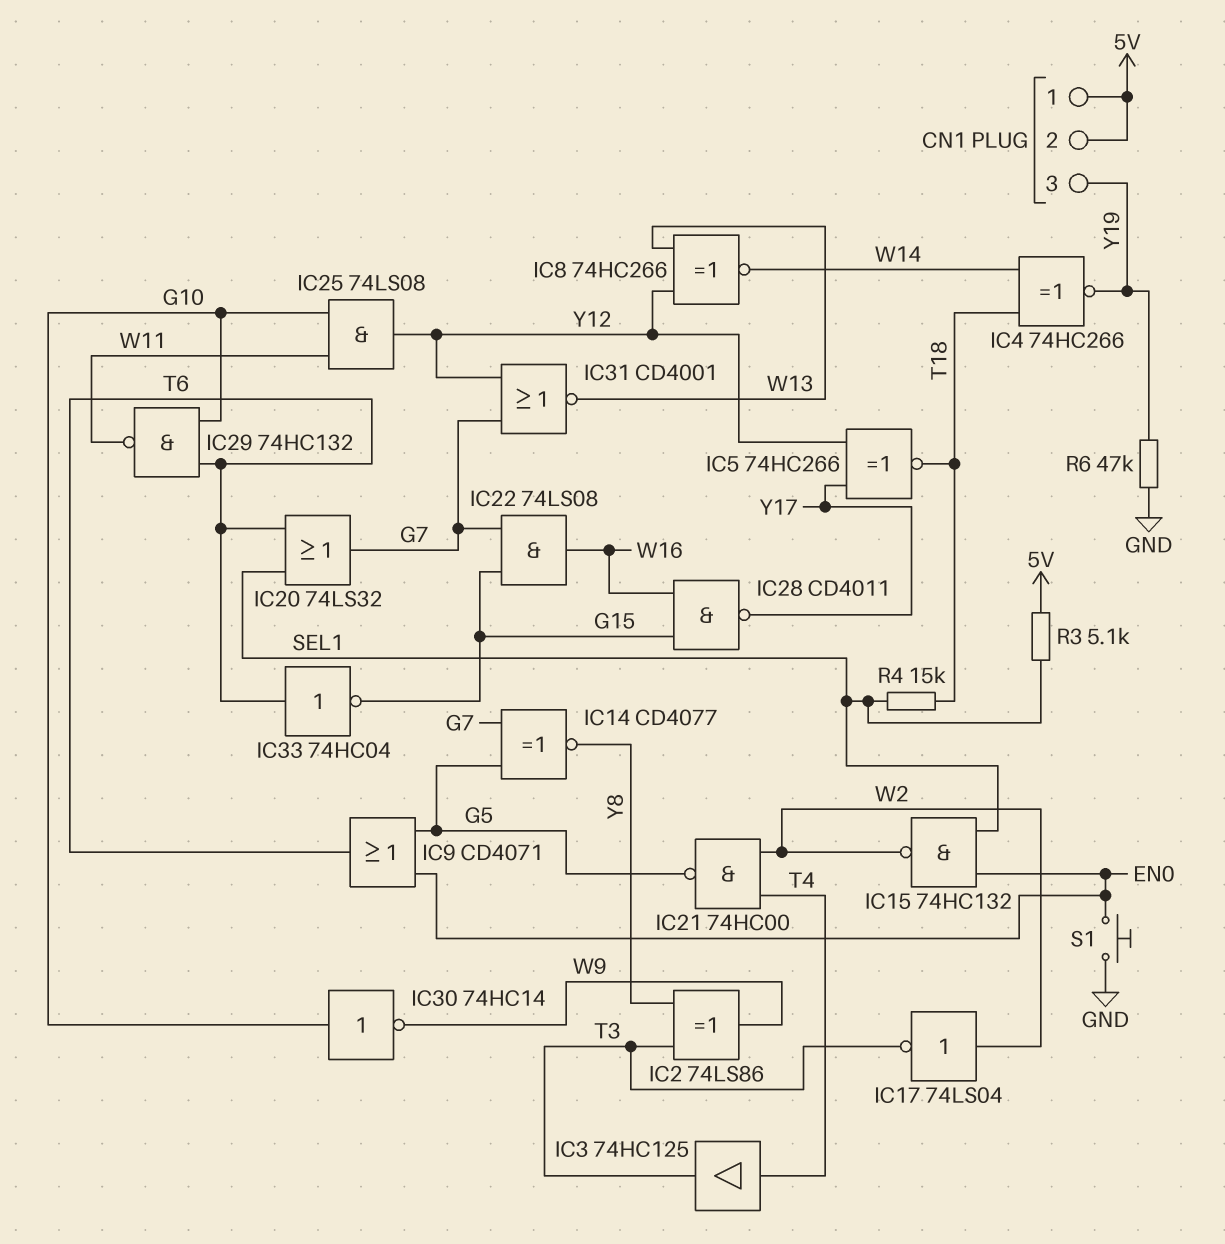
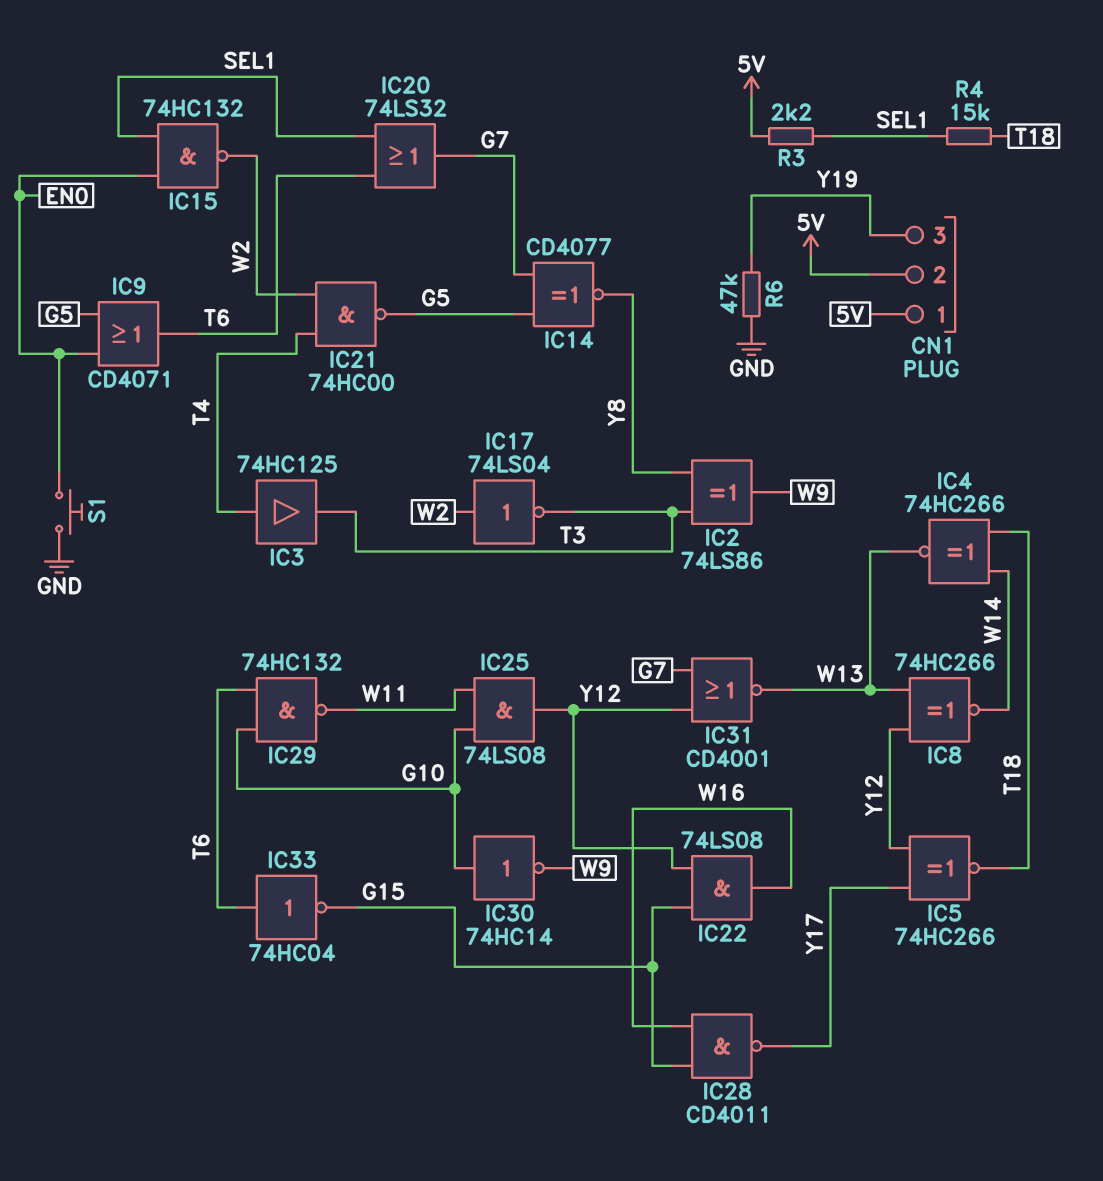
IC4: XNOR 74HC266 (in T18, in W14, out Y19) -> XNOR 74HC266 (in T18, in W14, out W13)
IC22: AND 74LS08 (in G7, in G15, out W16) -> AND 74LS08 (in G15, in Y12, out W16)
R3: 5.1k (5V, SEL1) -> 2.2k (5V, SEL1)

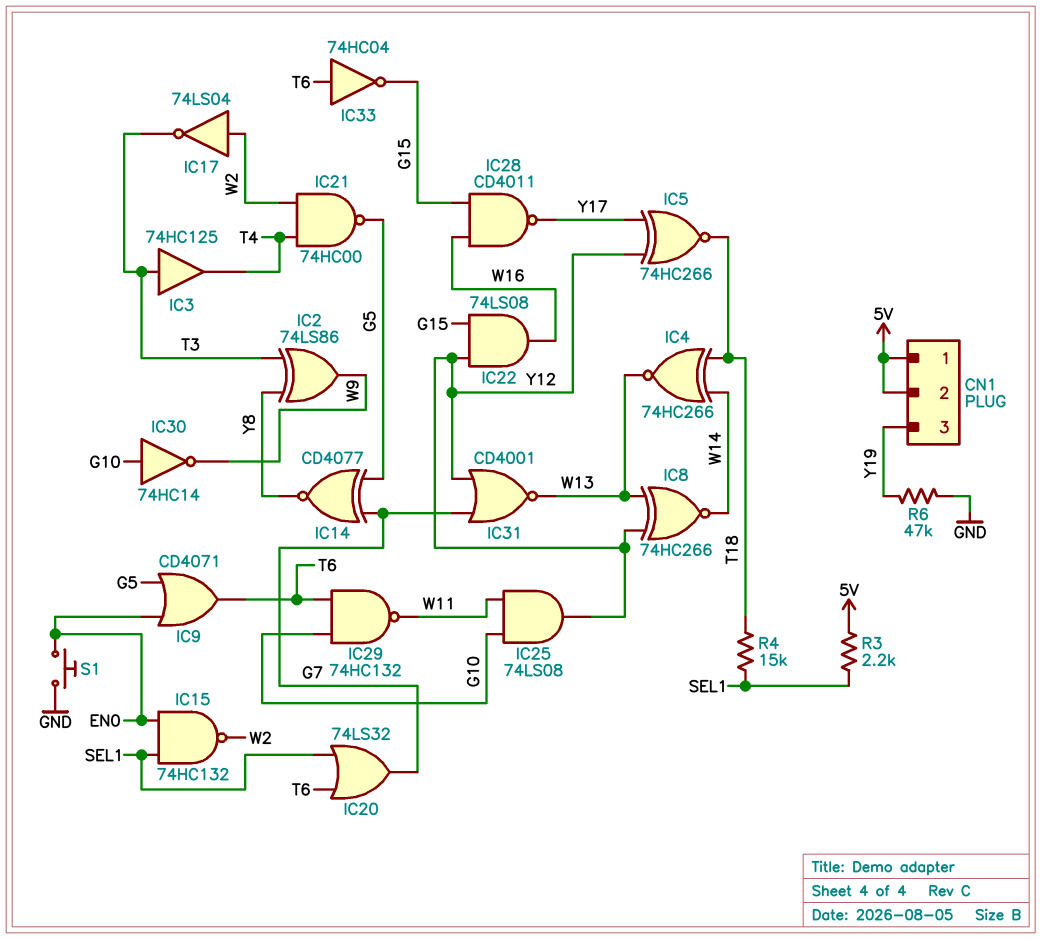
IC3: buffer 74HC125 (in T4, out T3) -> buffer 74HC125 (in T3, out T4)

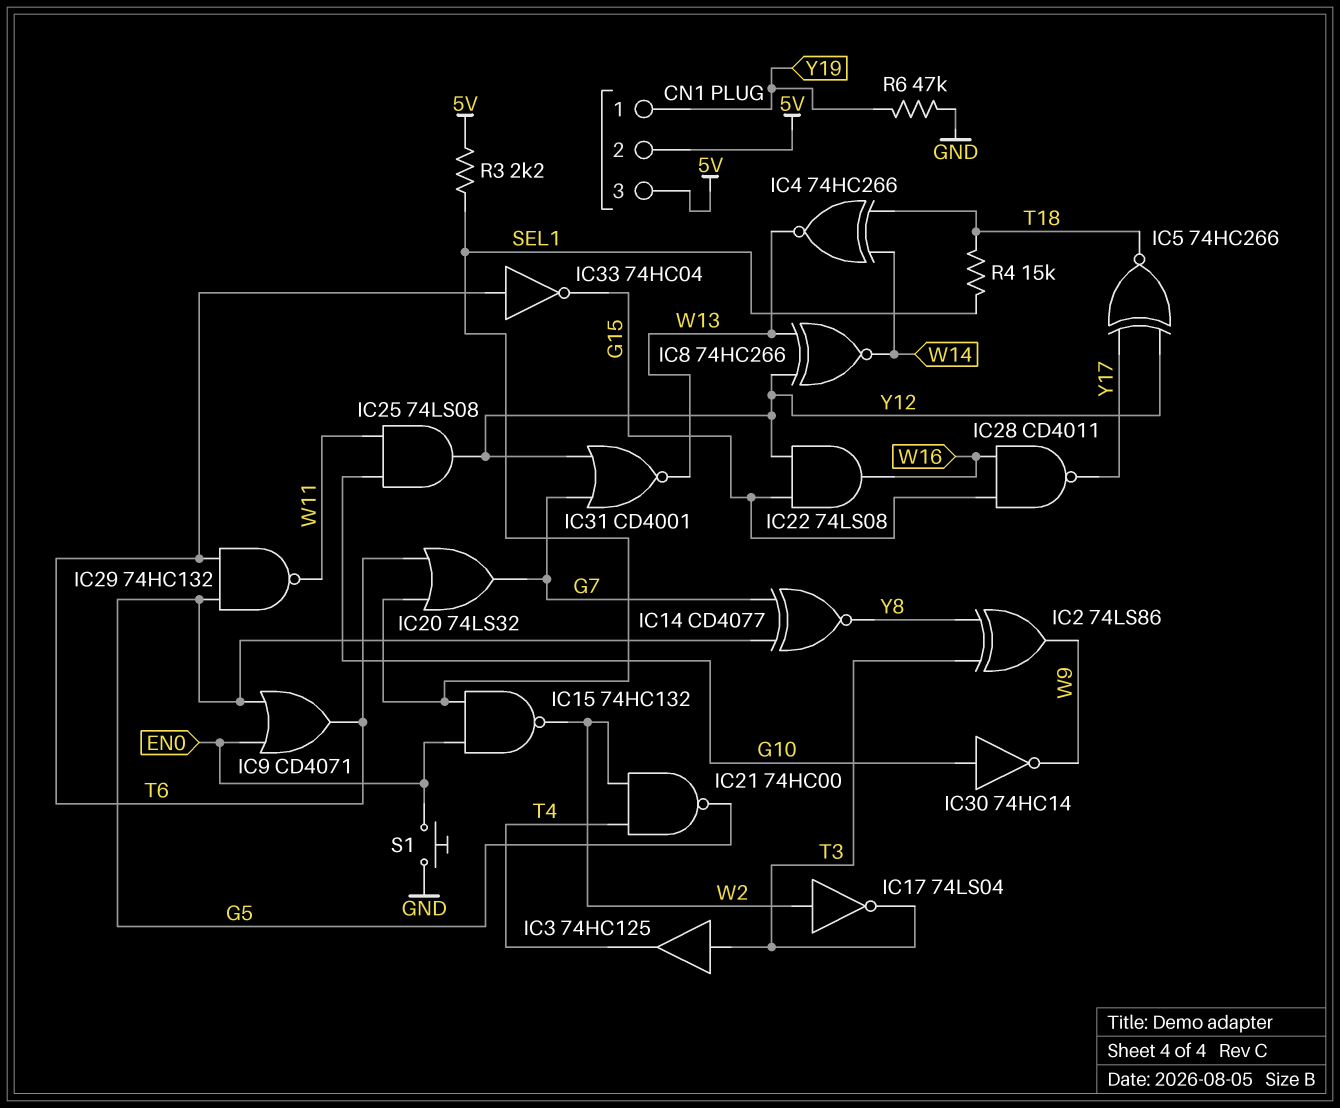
CN1 pin 1: 5V -> Y19
CN1 pin 3: Y19 -> 5V
IC29: NAND 74HC132 (in G10, in T6, out W11) -> NAND 74HC132 (in G5, in T6, out W11)

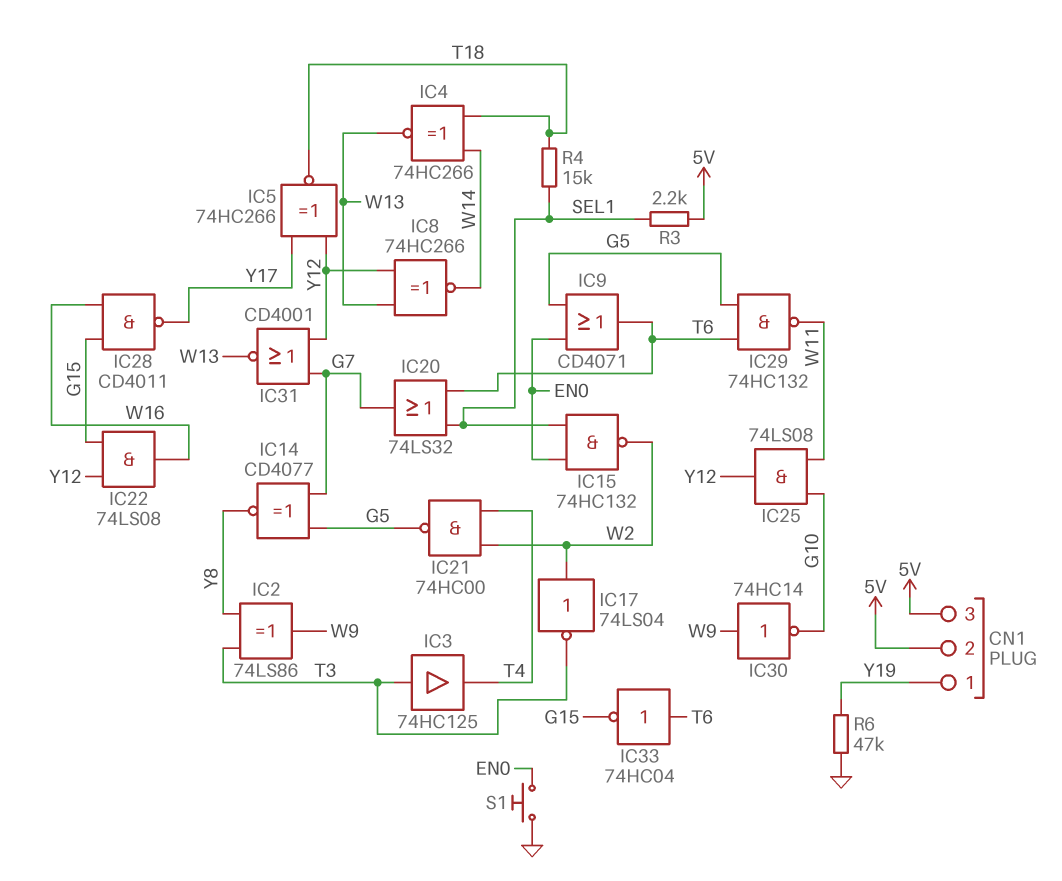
IC30: NOT 74HC14 (in G10, out W9) -> NOT 74HC14 (in W9, out G10)

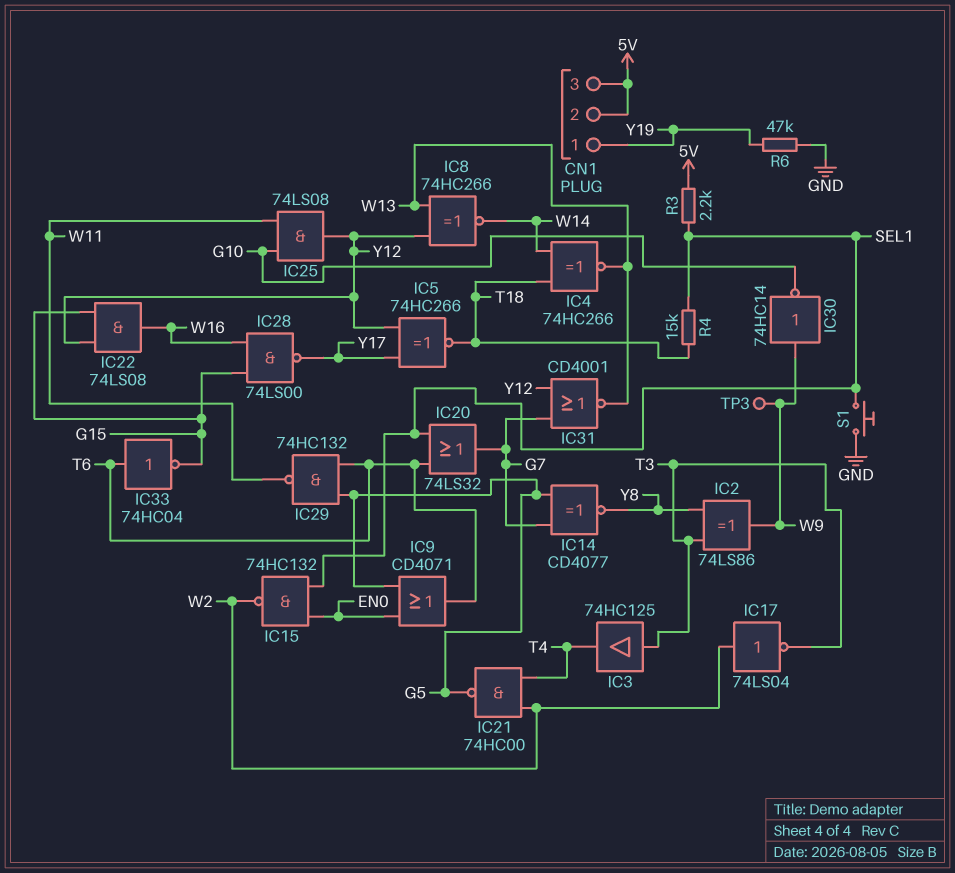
IC28: NAND CD4011 (in G15, in W16, out Y17) -> NAND 74LS00 (in G15, in W16, out Y17)
S1: button (EN0, GND) -> button (GND, SEL1)
TP3: none -> test point (W9)

